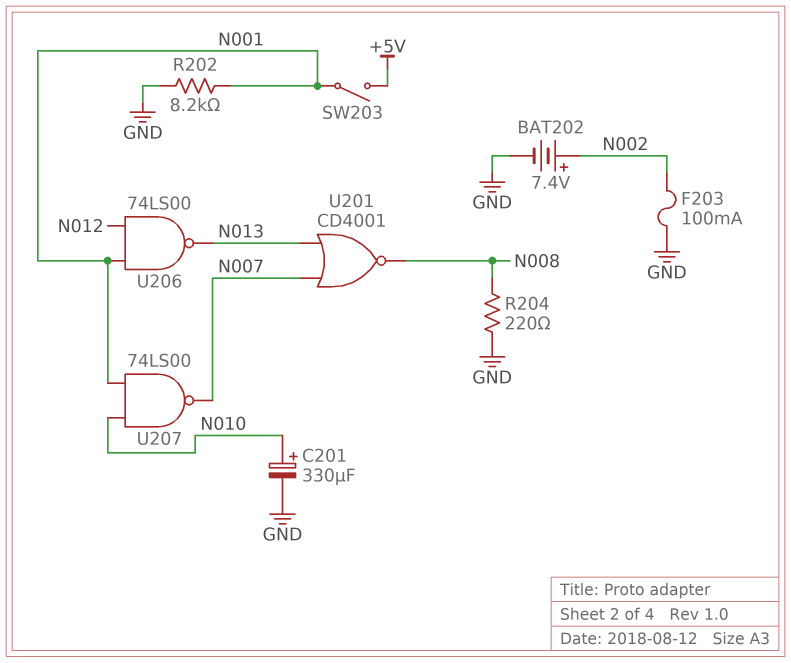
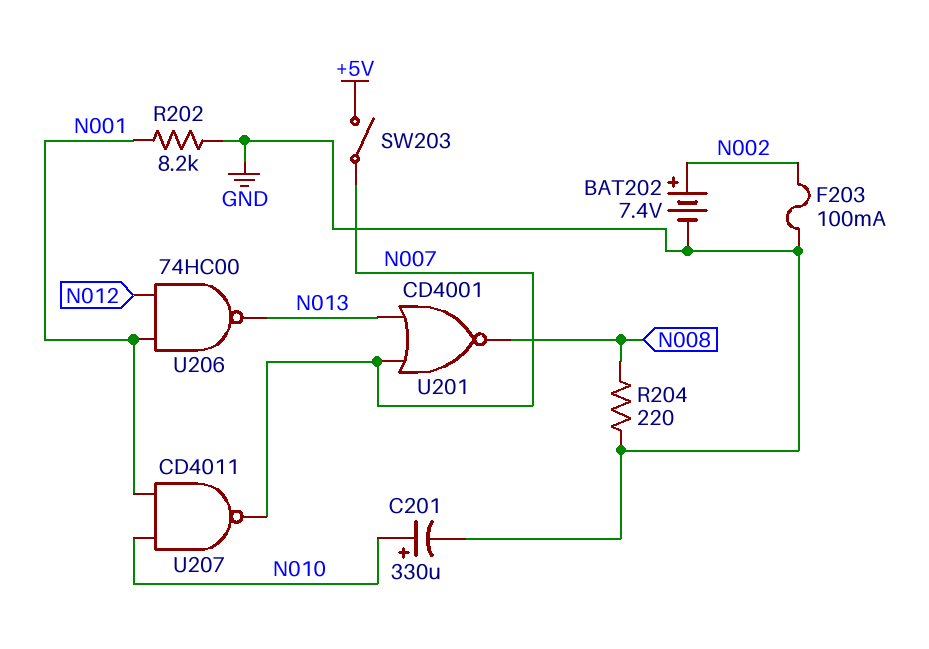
SW203: switch (+5V, N001) -> switch (+5V, N007)
U206: NAND 74LS00 (in N001, in N012, out N013) -> NAND 74HC00 (in N001, in N012, out N013)
U207: NAND 74LS00 (in N001, in N010, out N007) -> NAND CD4011 (in N001, in N010, out N007)

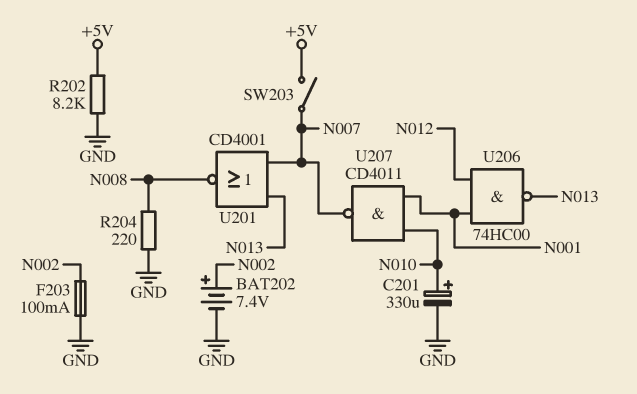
R202: 8.2k (GND, N001) -> 8.2k (+5V, GND)

